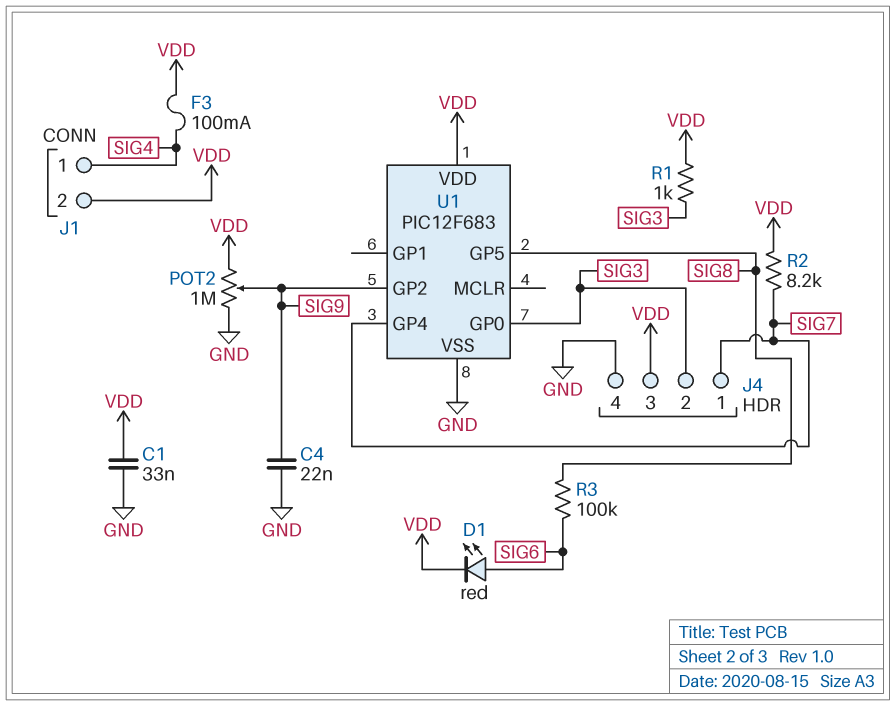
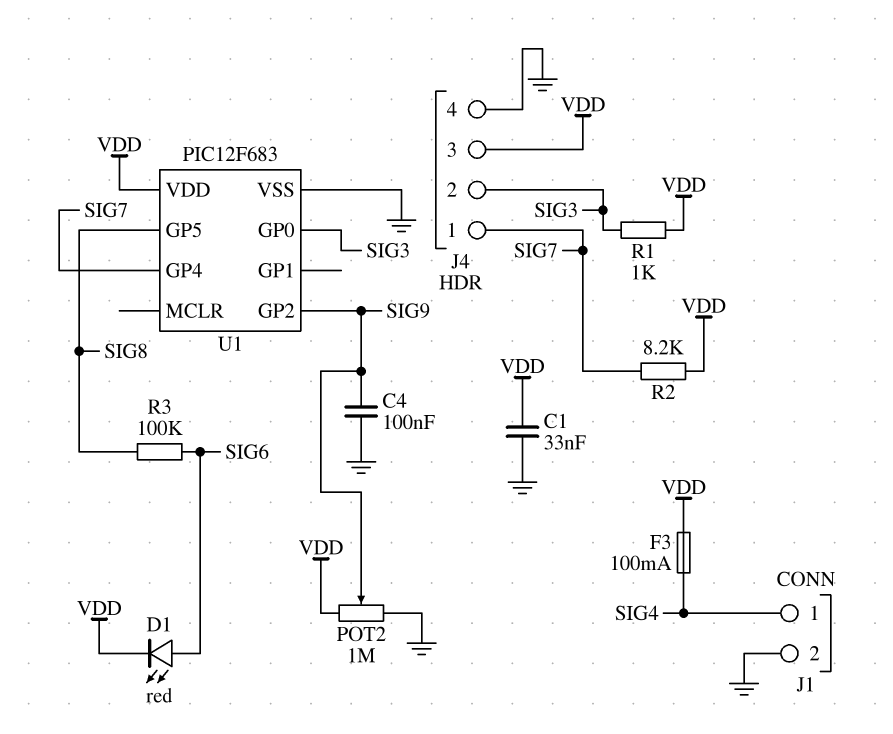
C4: 22nF (GND, SIG9) -> 100nF (GND, SIG9)
J1 pin 2: VDD -> GND

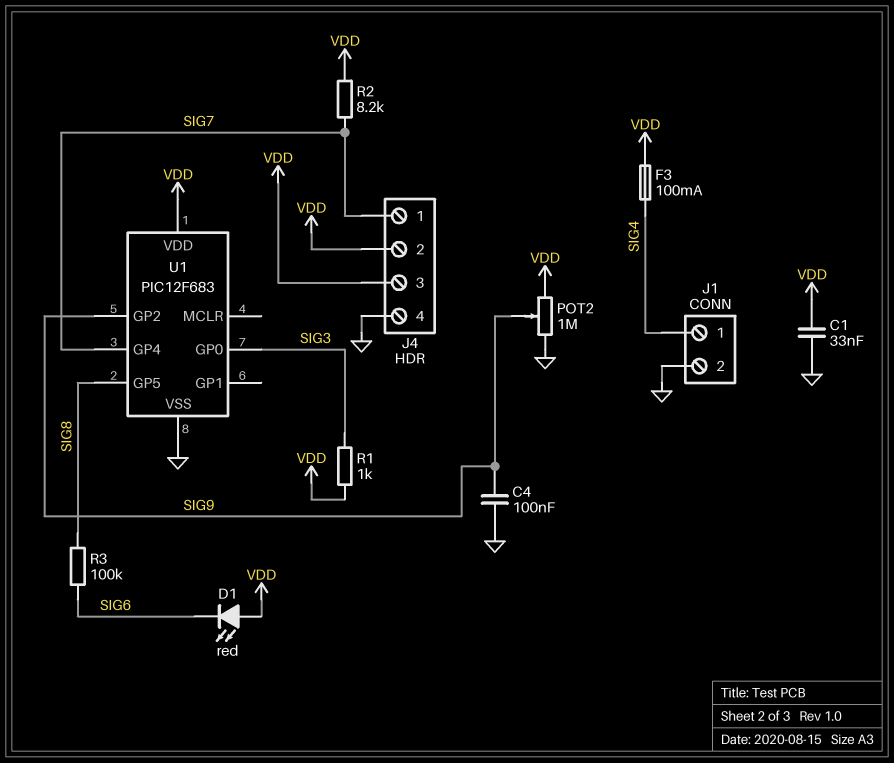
D1: LED red (A SIG6, K VDD) -> LED red (A VDD, K SIG6)
J4 pin 2: SIG3 -> VDD

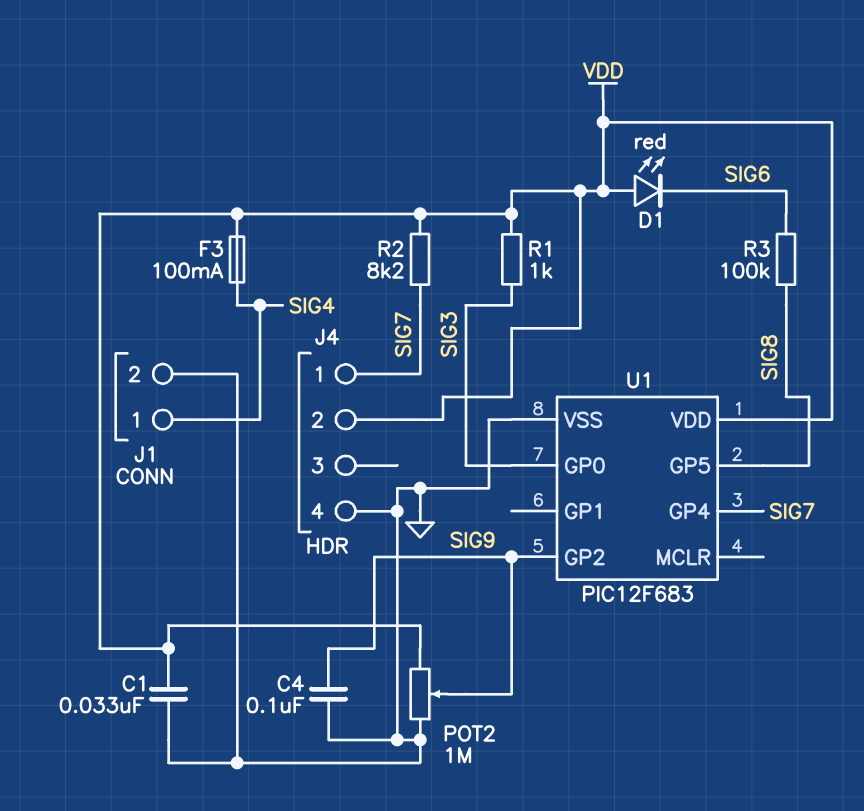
J4 pin 3: VDD -> none

